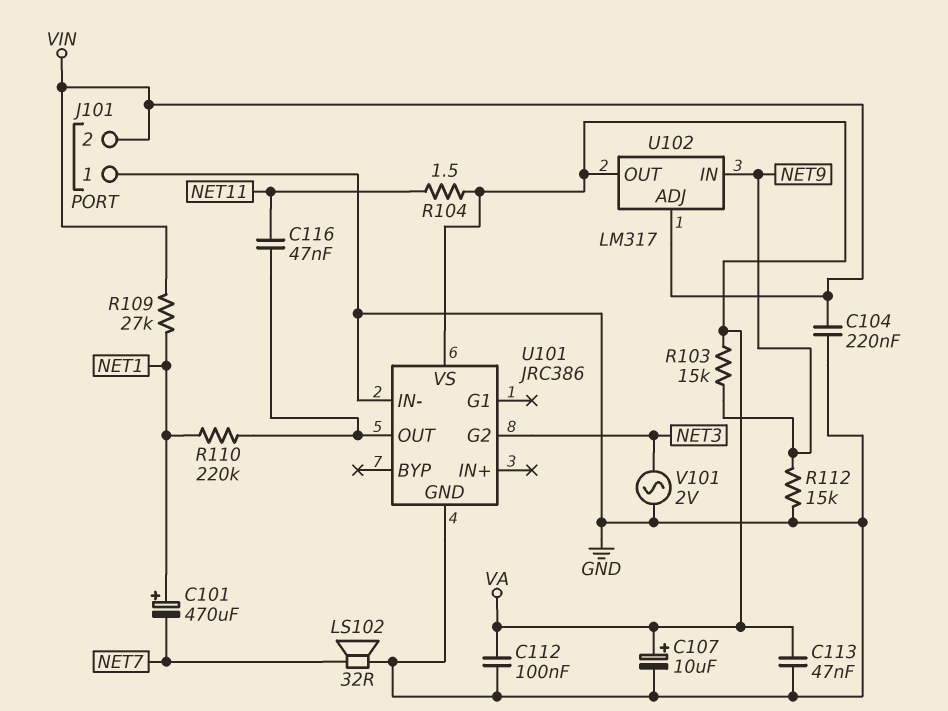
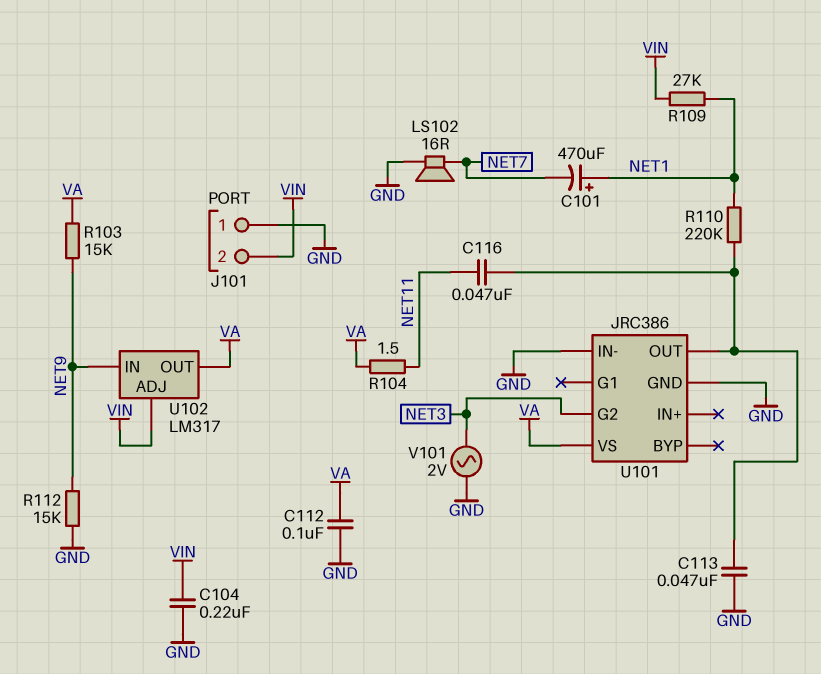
C107: 10uF (plus VA, minus GND) -> none
C113: 47nF (GND, VA) -> 47nF (GND, U101/OUT)
LS102: speaker 32R (GND, NET7) -> speaker 16R (GND, NET7)

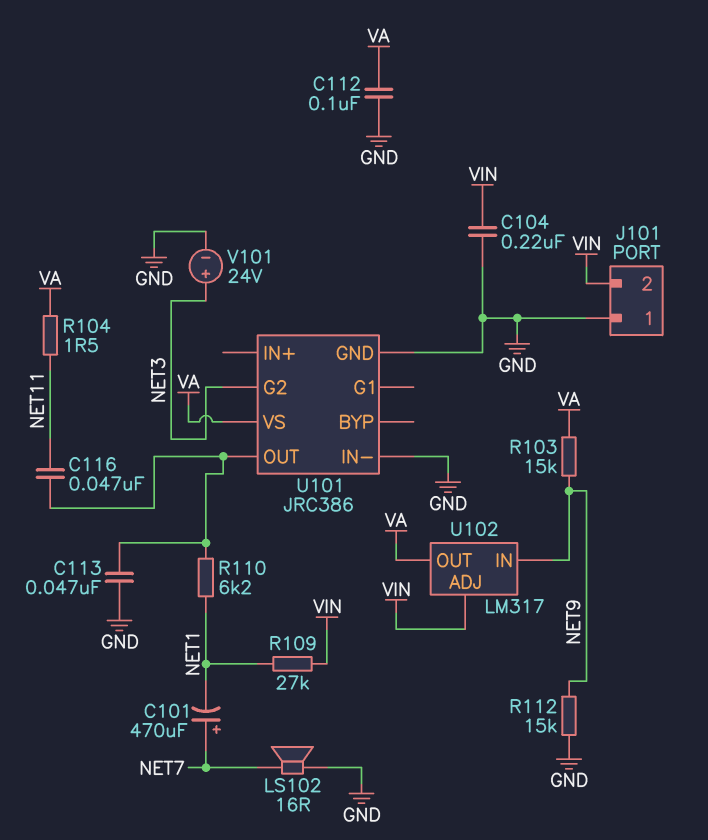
C101: 470uF (plus NET1, minus NET7) -> 470uF (plus NET7, minus NET1)
R110: 220k (NET1, U101/OUT) -> 6.2k (NET1, U101/OUT)
V101: AC 2V (GND, NET3) -> 24V (plus NET3, minus GND)

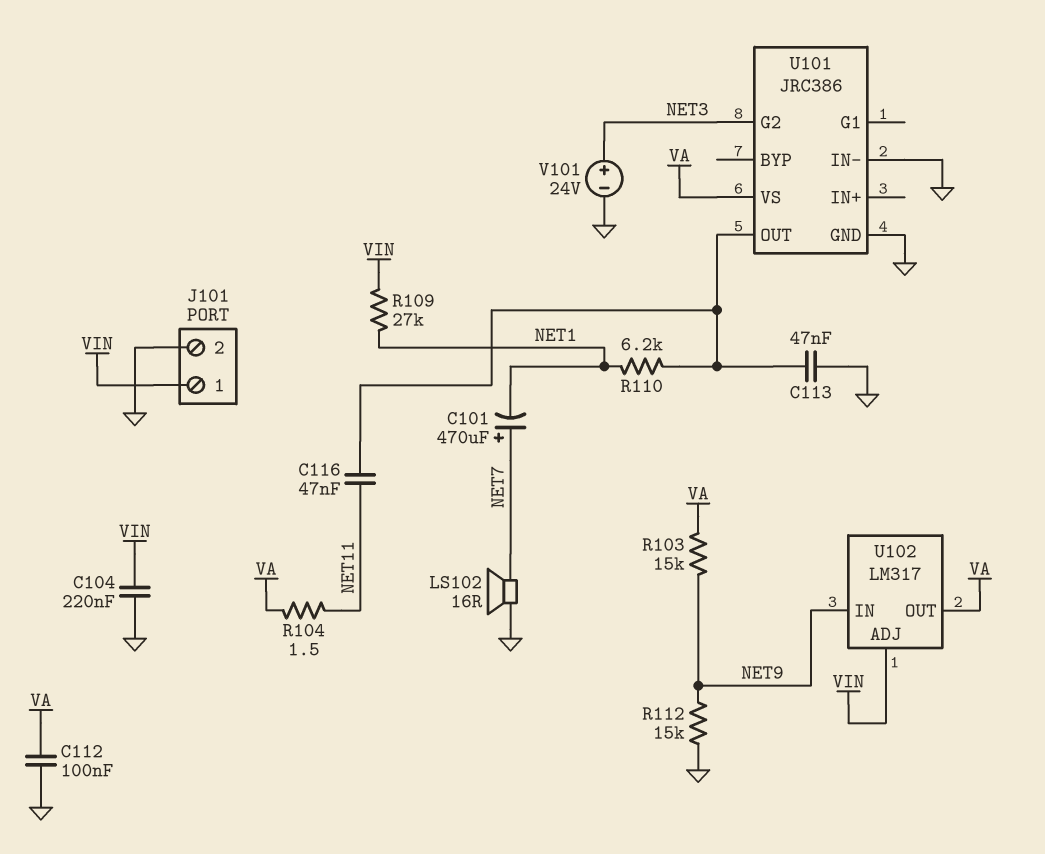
J101 pin 1: GND -> VIN
J101 pin 2: VIN -> GND

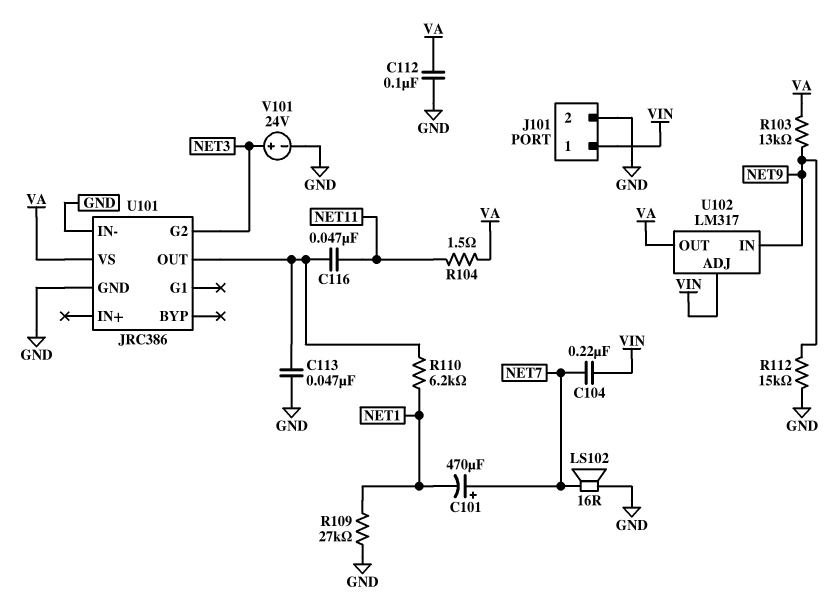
C104: 220nF (GND, VIN) -> 220nF (NET7, VIN)
R103: 15k (NET9, VA) -> 13k (NET9, VA)
R109: 27k (NET1, VIN) -> 27k (GND, NET1)

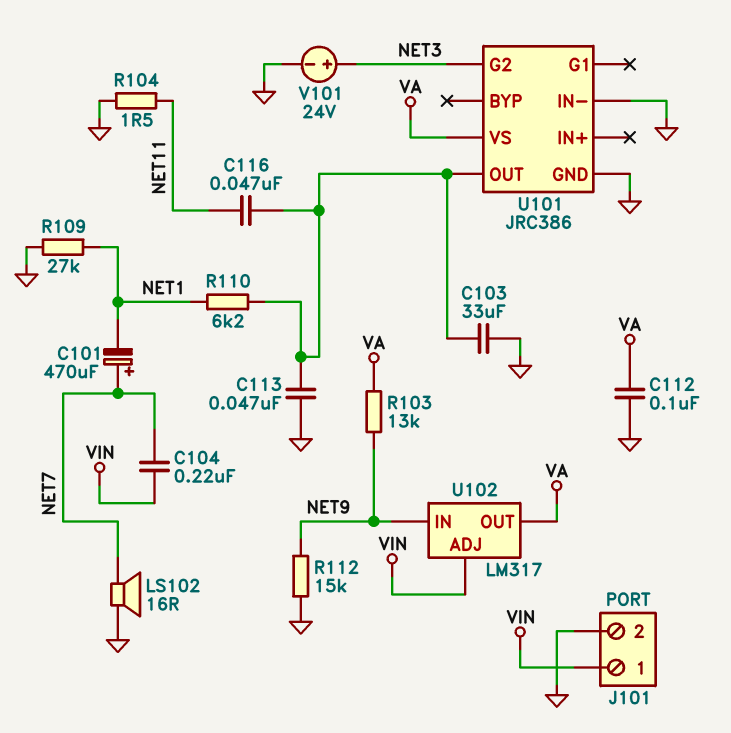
C103: none -> 33uF (GND, U101/OUT)
R104: 1.5 (NET11, VA) -> 1.5 (GND, NET11)

